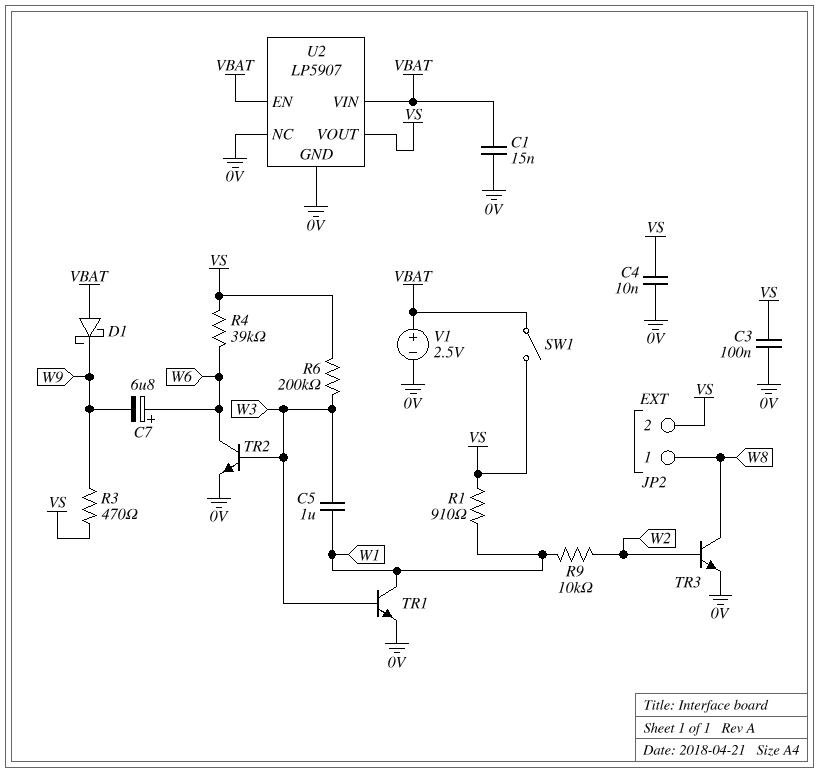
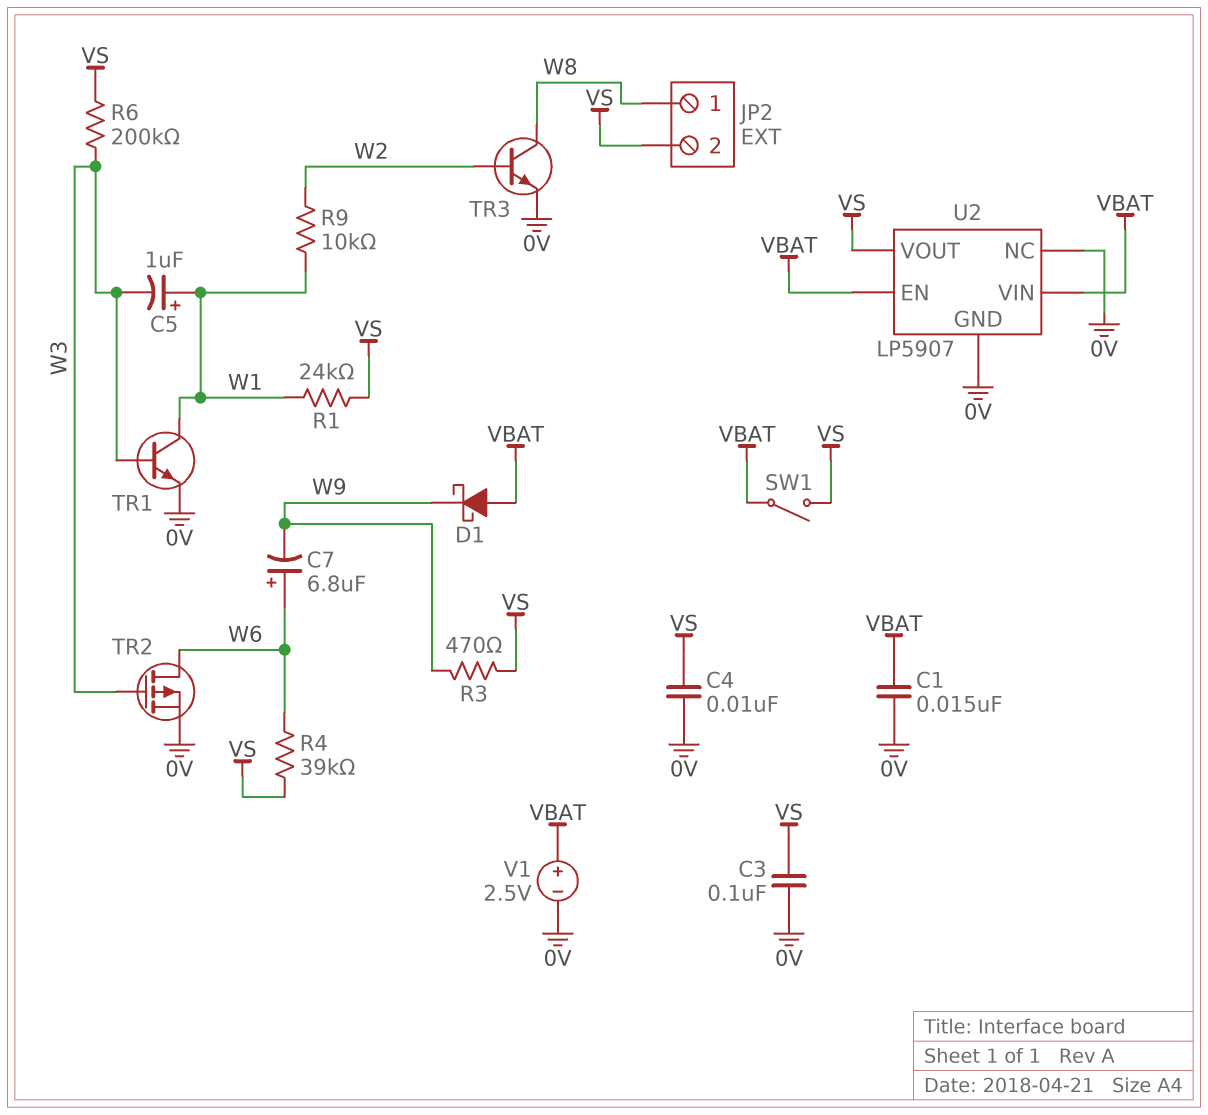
C5: 1uF (W1, W3) -> 1uF (plus W1, minus W3)
R1: 910 (VS, W1) -> 24k (VS, W1)
TR2: NPN (B W3, C W6, E 0V) -> PMOS (G W3, D W6, S 0V)

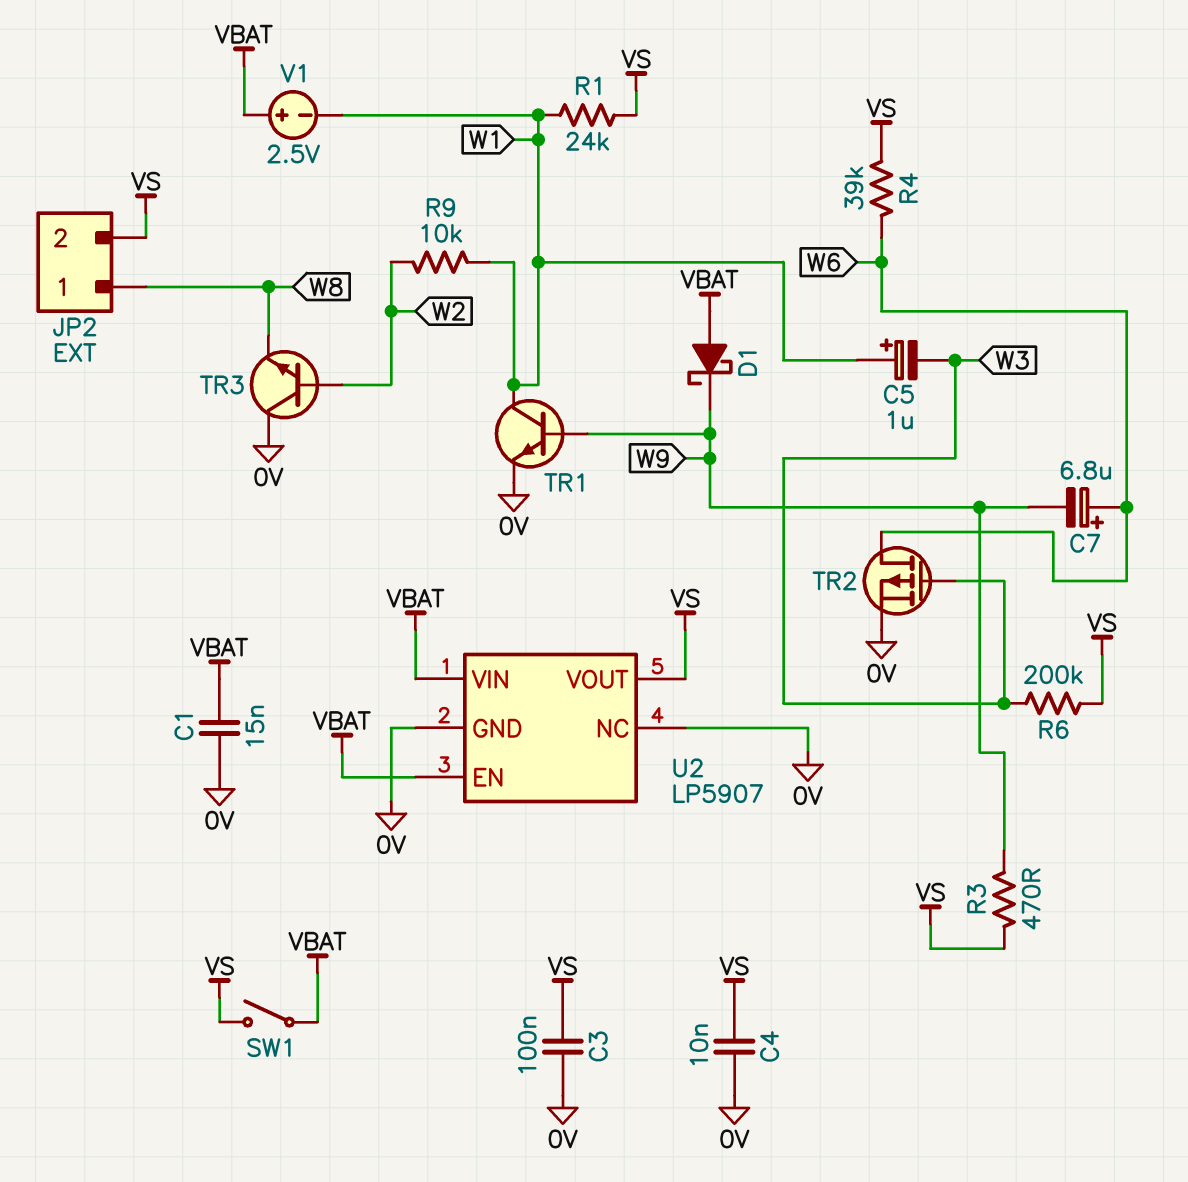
TR1: NPN (B W3, C W1, E 0V) -> NPN (B W9, C W1, E 0V)
TR3: NPN (B W2, C W8, E 0V) -> NPN (B W2, C 0V, E W8)
V1: 2.5V (plus VBAT, minus 0V) -> 2.5V (plus VBAT, minus W1)

